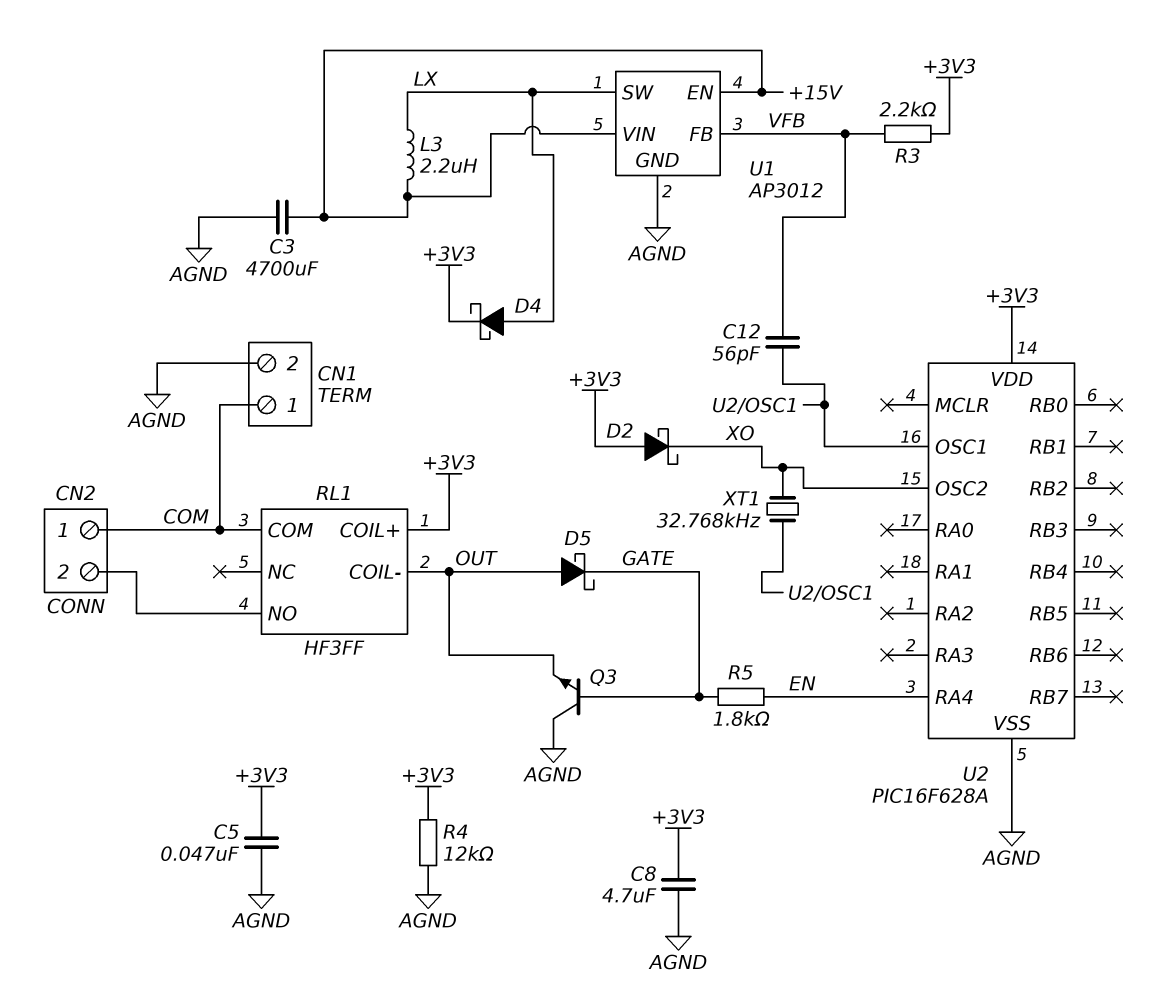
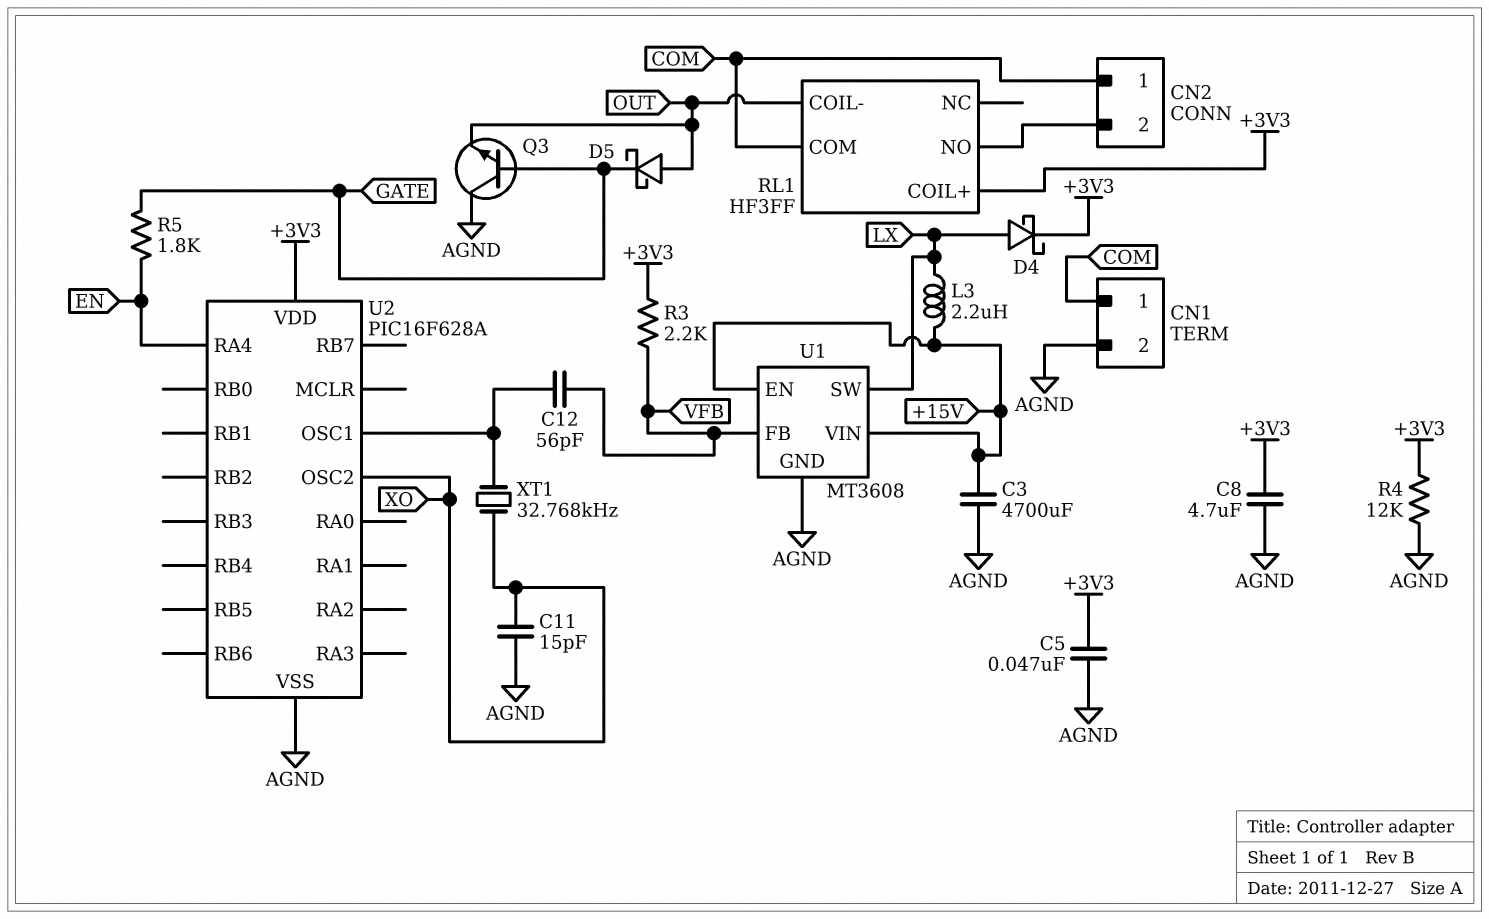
C11: none -> 15pF (AGND, XO)
D2: schottky (A +3V3, K XO) -> none
U1: AP3012 -> MT3608

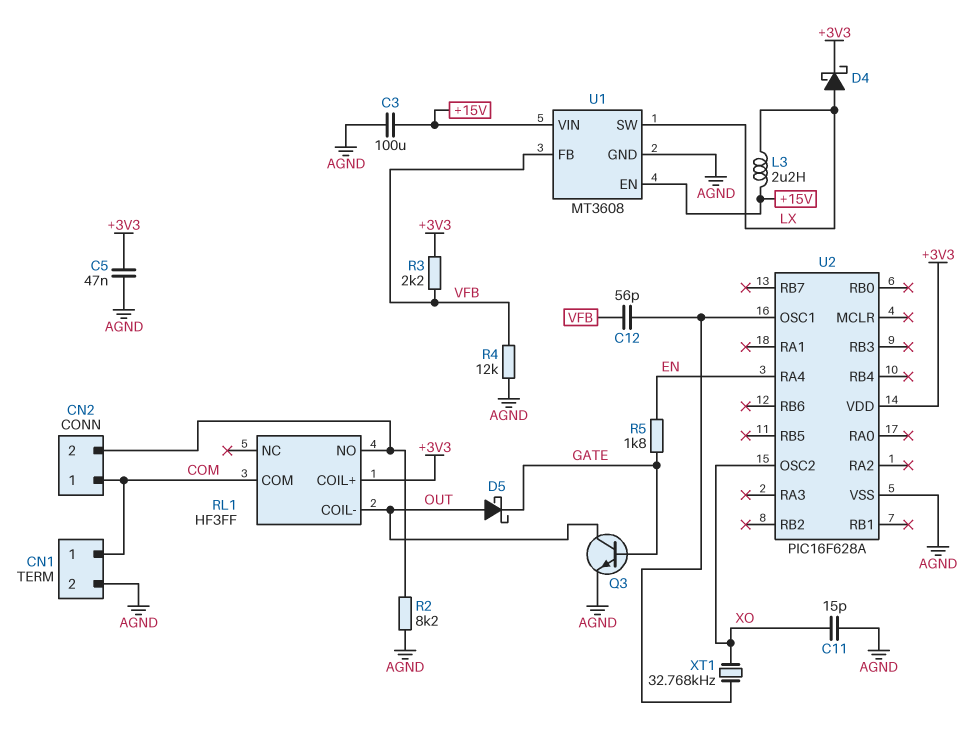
C3: 4700uF (+15V, AGND) -> 100uF (+15V, AGND)
C8: 4.7uF (+3V3, AGND) -> none
Q3: NPN (B GATE, C AGND, E OUT) -> NPN (B GATE, C OUT, E AGND)
R2: none -> 8.2k (AGND, CN2/2)
R4: 12k (+3V3, AGND) -> 12k (AGND, VFB)

